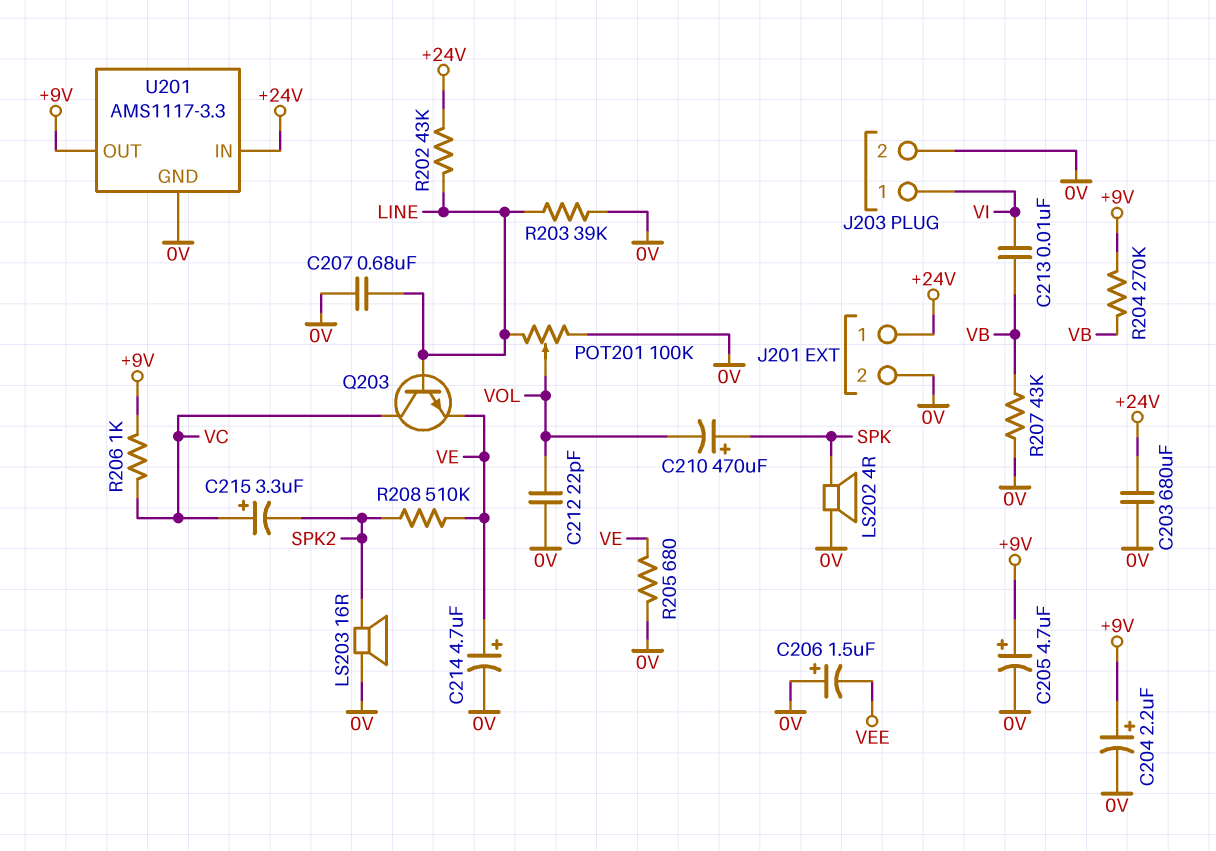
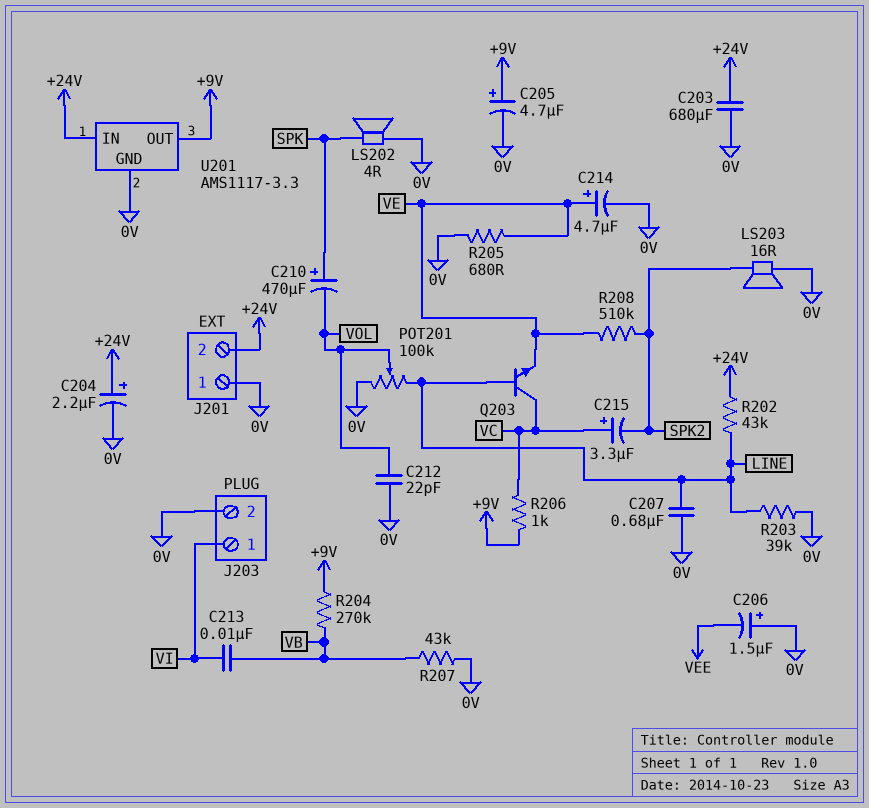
C204: 2.2uF (plus +9V, minus 0V) -> 2.2uF (plus +24V, minus 0V)
J201 pin 1: +24V -> 0V
J201 pin 2: 0V -> +24V

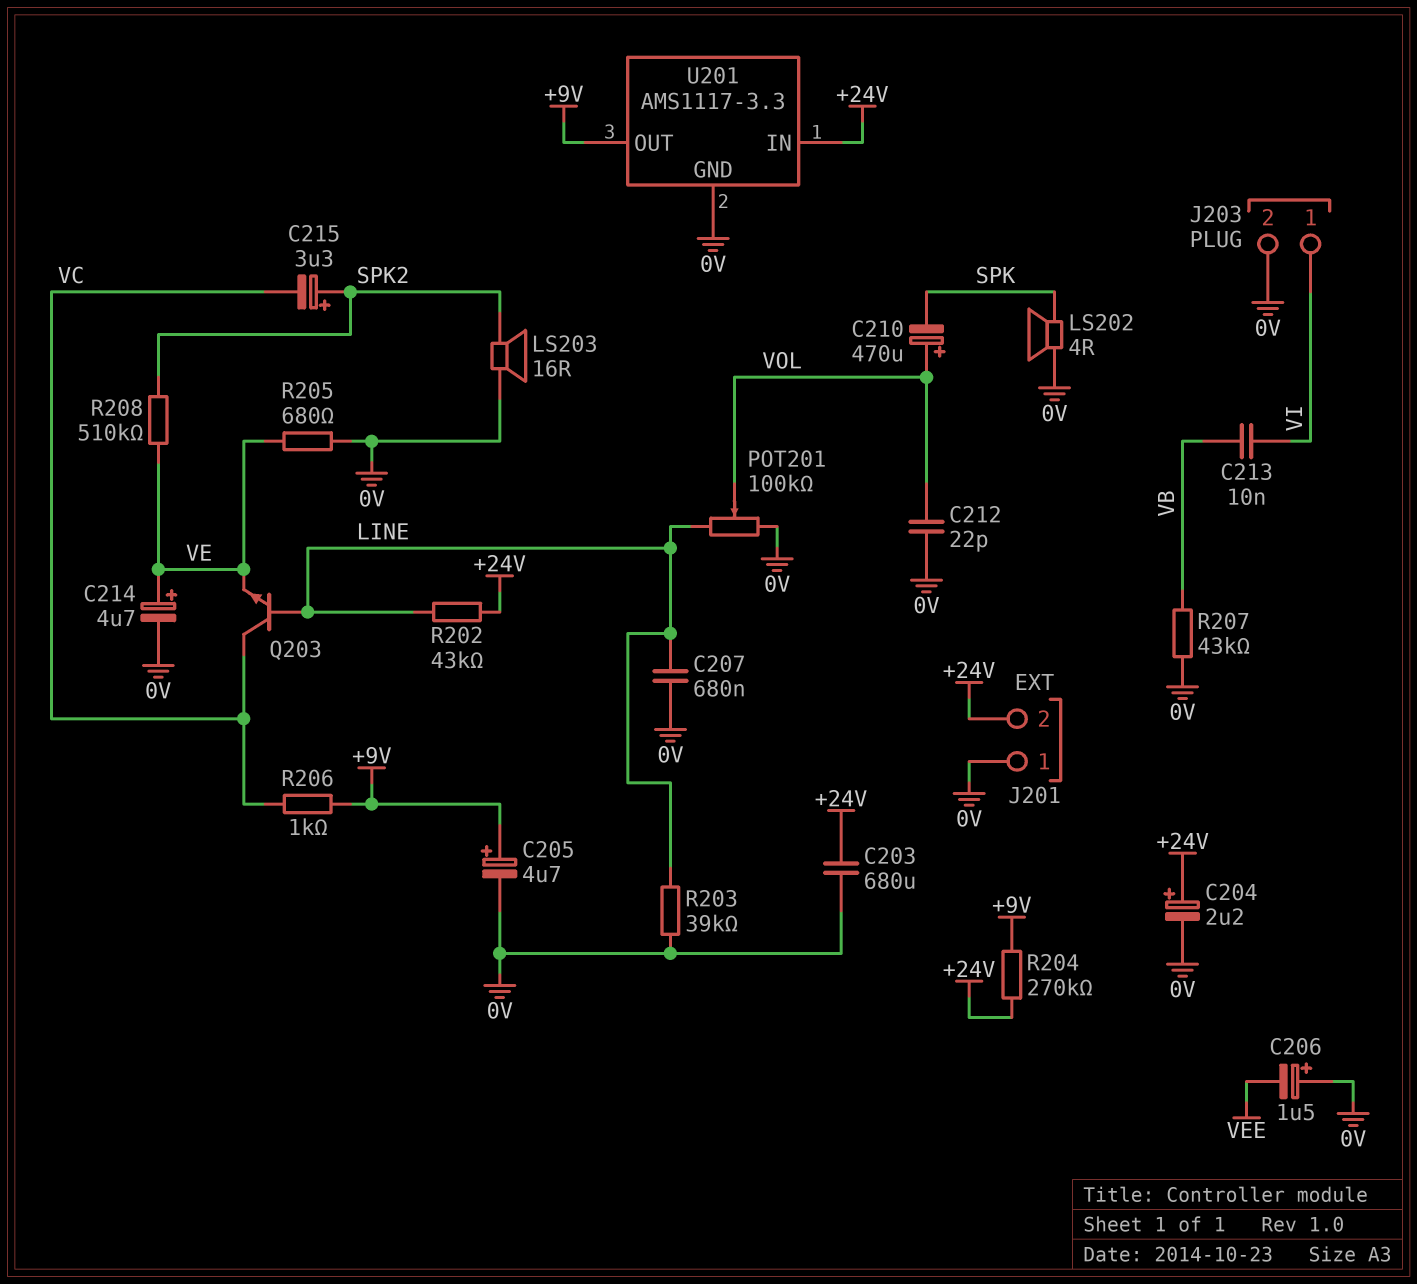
C210: 470uF (plus SPK, minus VOL) -> 470uF (plus VOL, minus SPK)
C215: 3.3uF (plus VC, minus SPK2) -> 3.3uF (plus SPK2, minus VC)
R204: 270k (+9V, VB) -> 270k (+9V, +24V)

